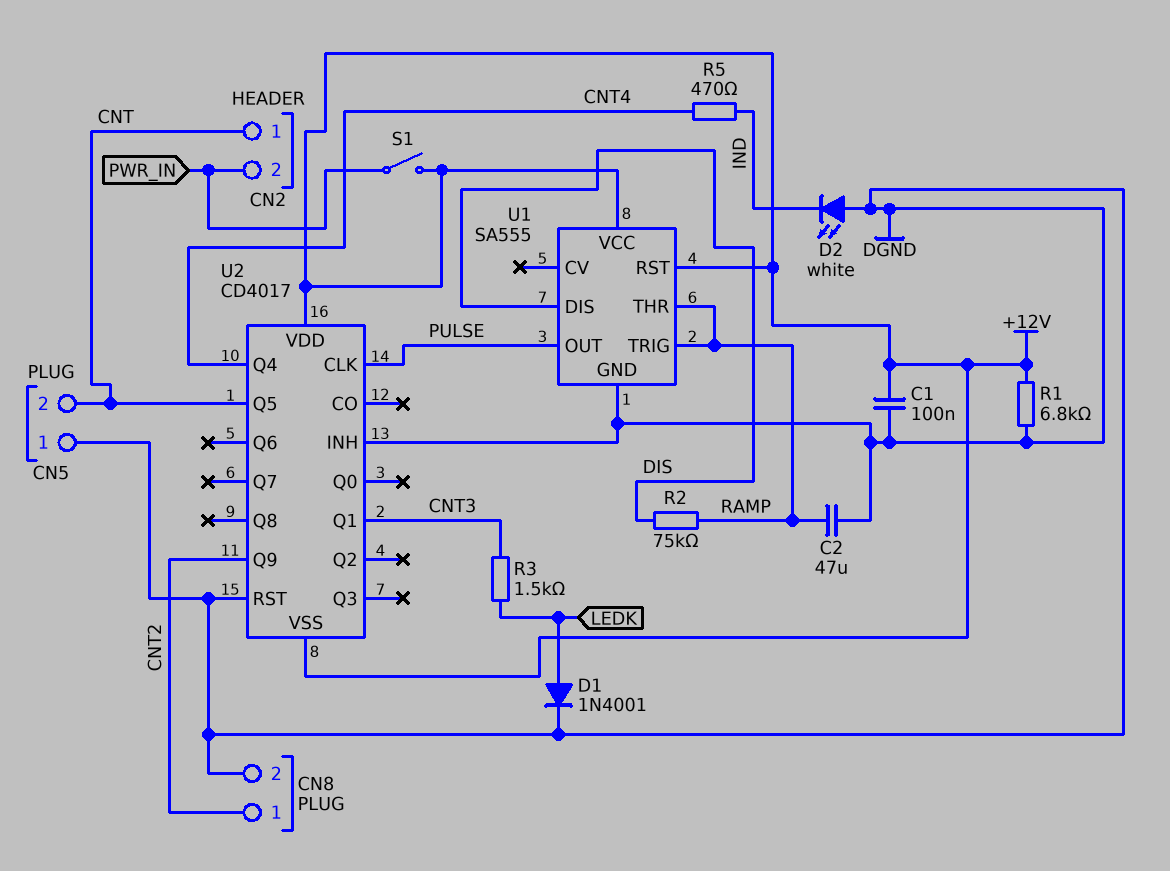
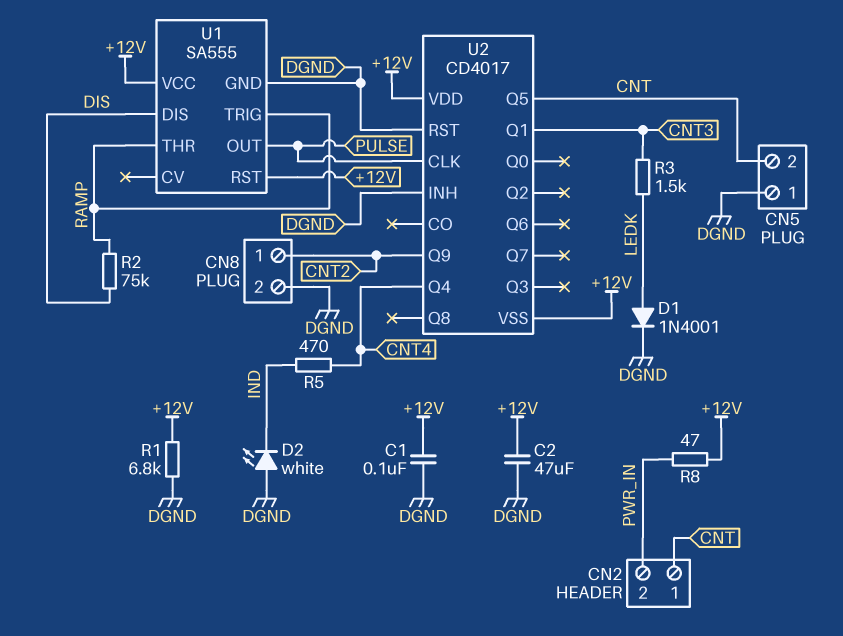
C2: 47uF (DGND, RAMP) -> 47uF (+12V, DGND)
R8: none -> 47 (+12V, PWR_IN)
S1: switch (+12V, PWR_IN) -> none

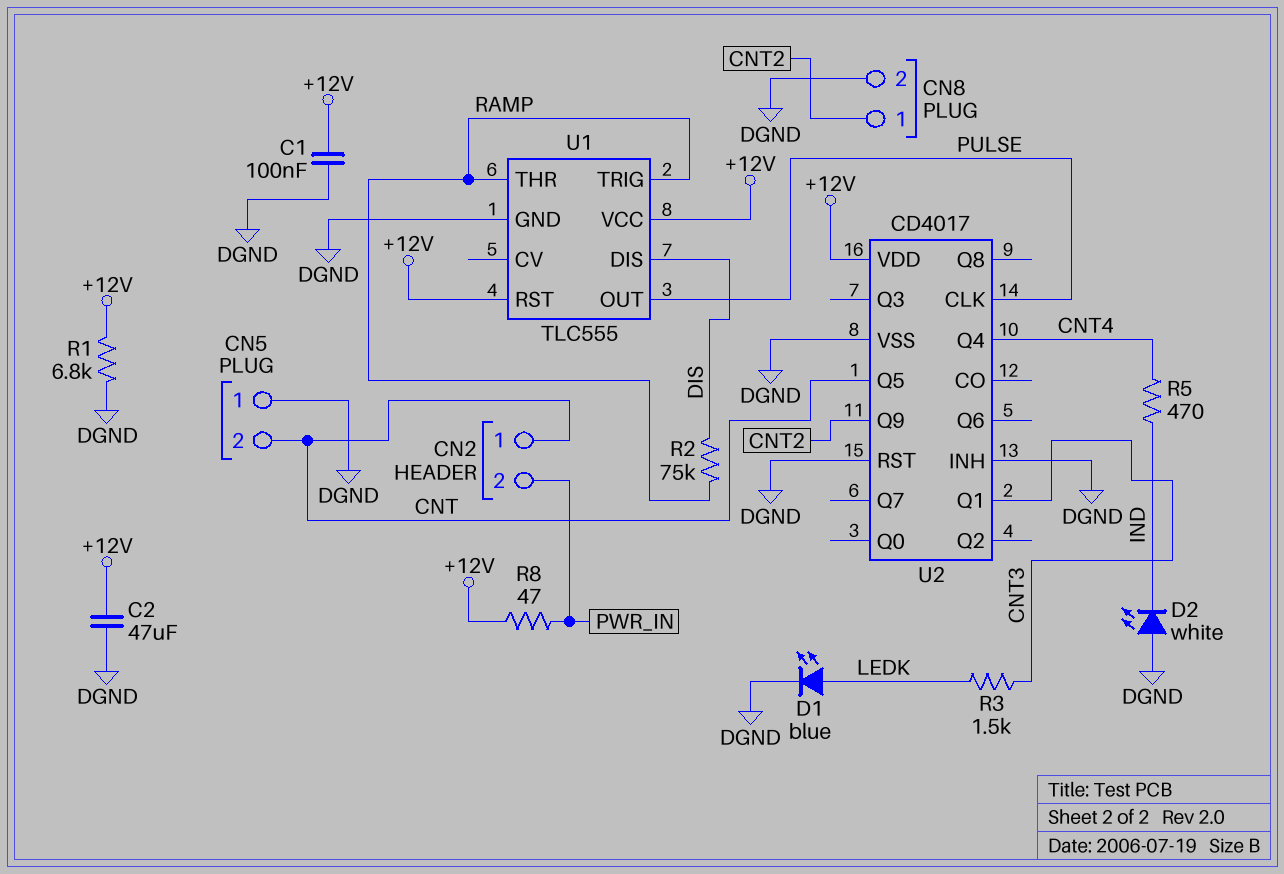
D1: diode 1N4001 (A LEDK, K DGND) -> LED blue (A LEDK, K DGND)
U1: SA555 -> TLC555
U2 pin VSS: +12V -> DGND

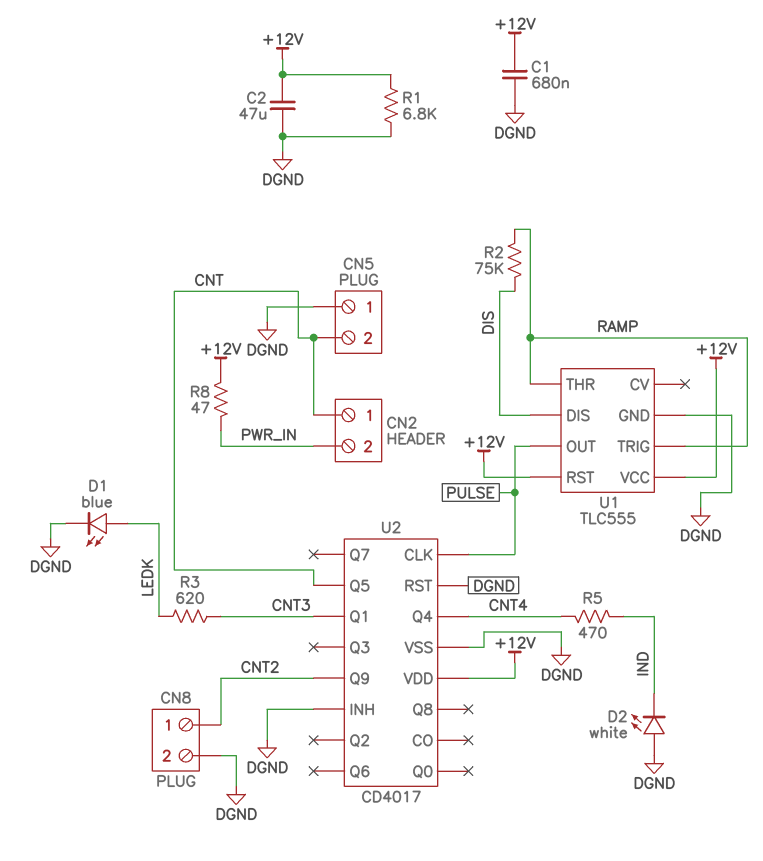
C1: 100nF (+12V, DGND) -> 680nF (+12V, DGND)
R3: 1.5k (CNT3, LEDK) -> 620 (CNT3, LEDK)

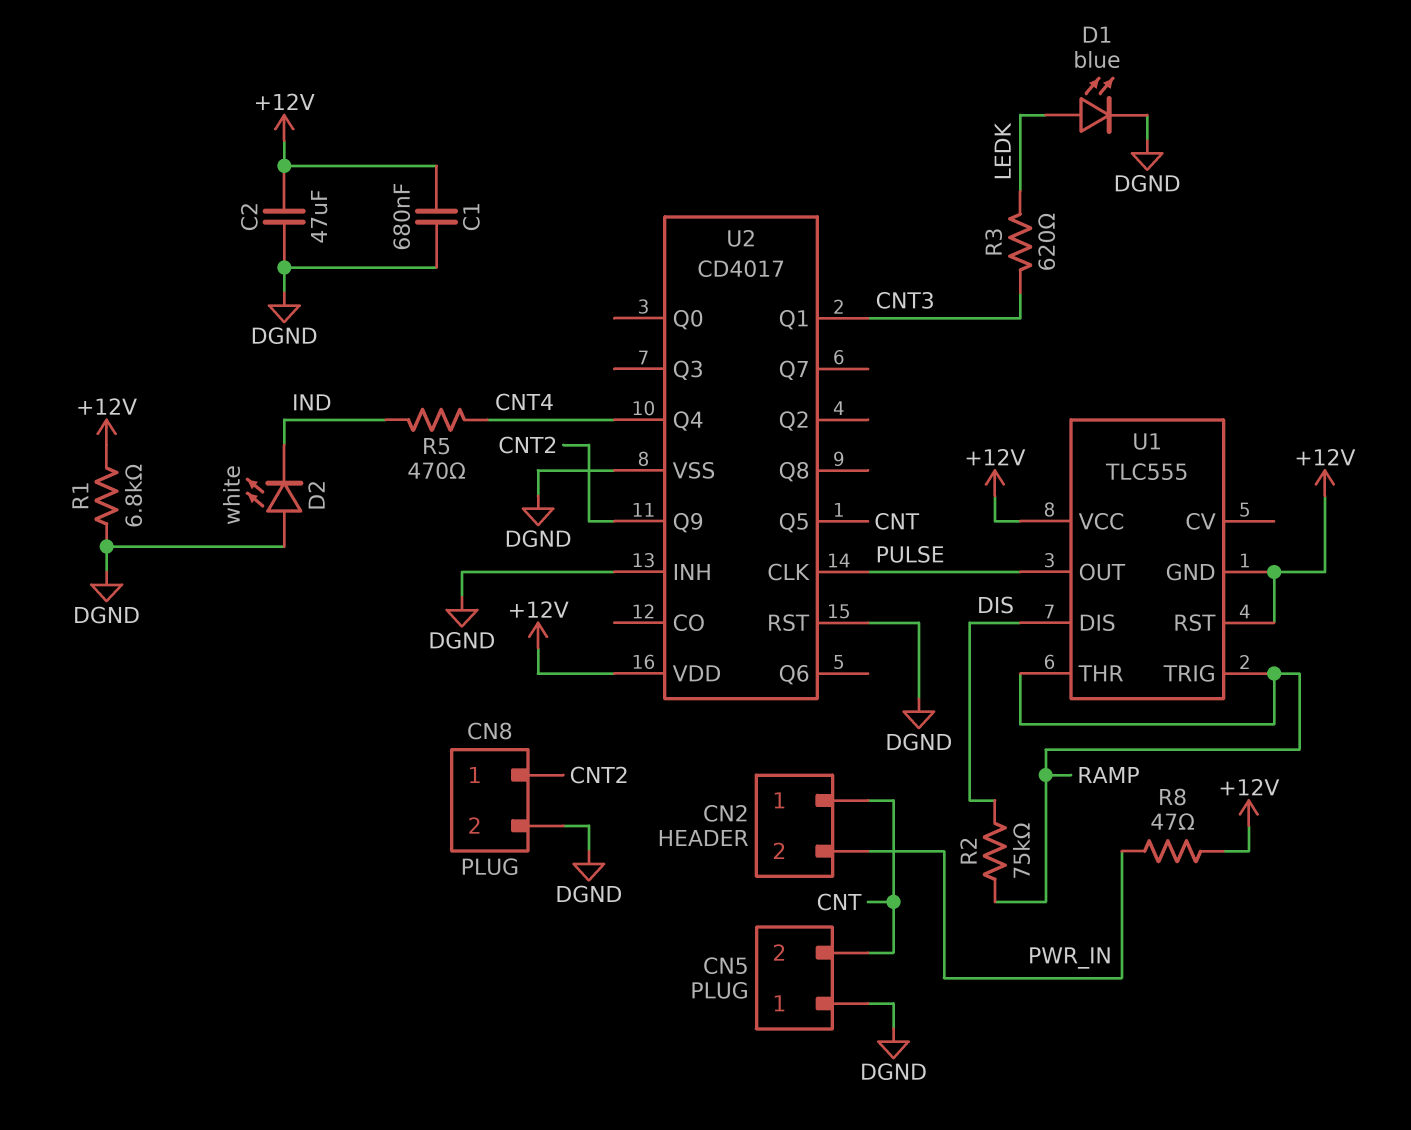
U1 pin GND: DGND -> +12V

